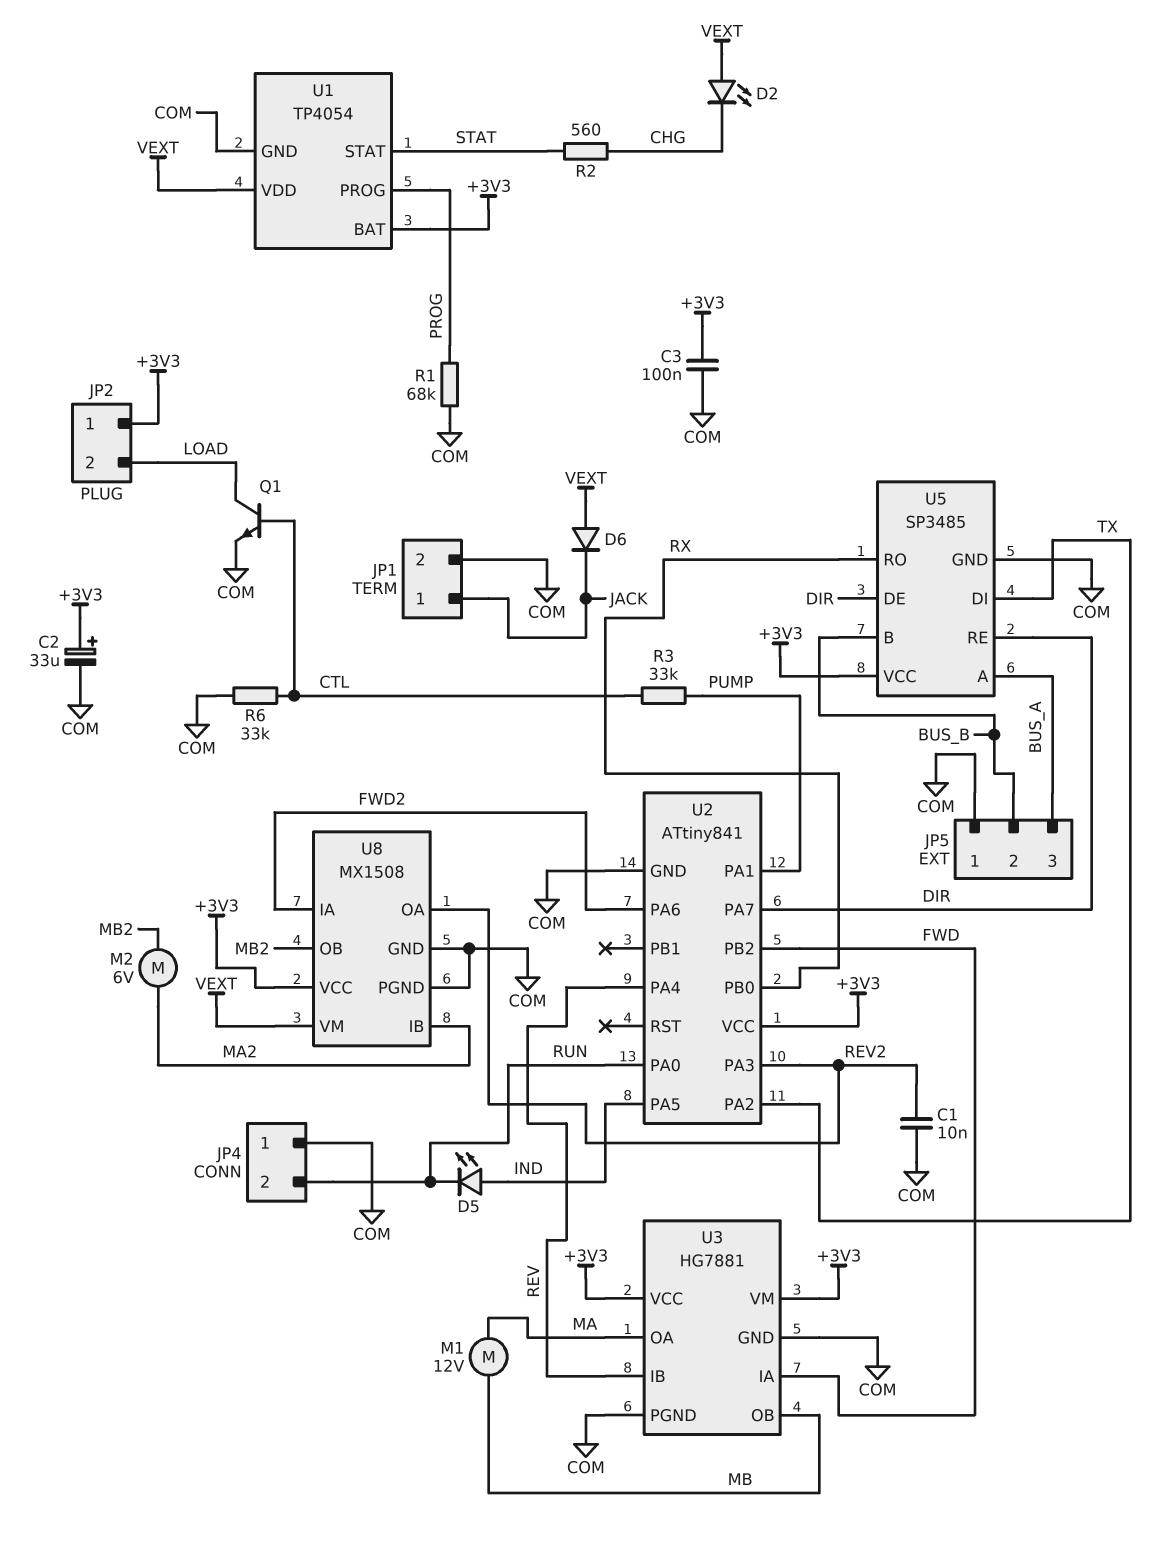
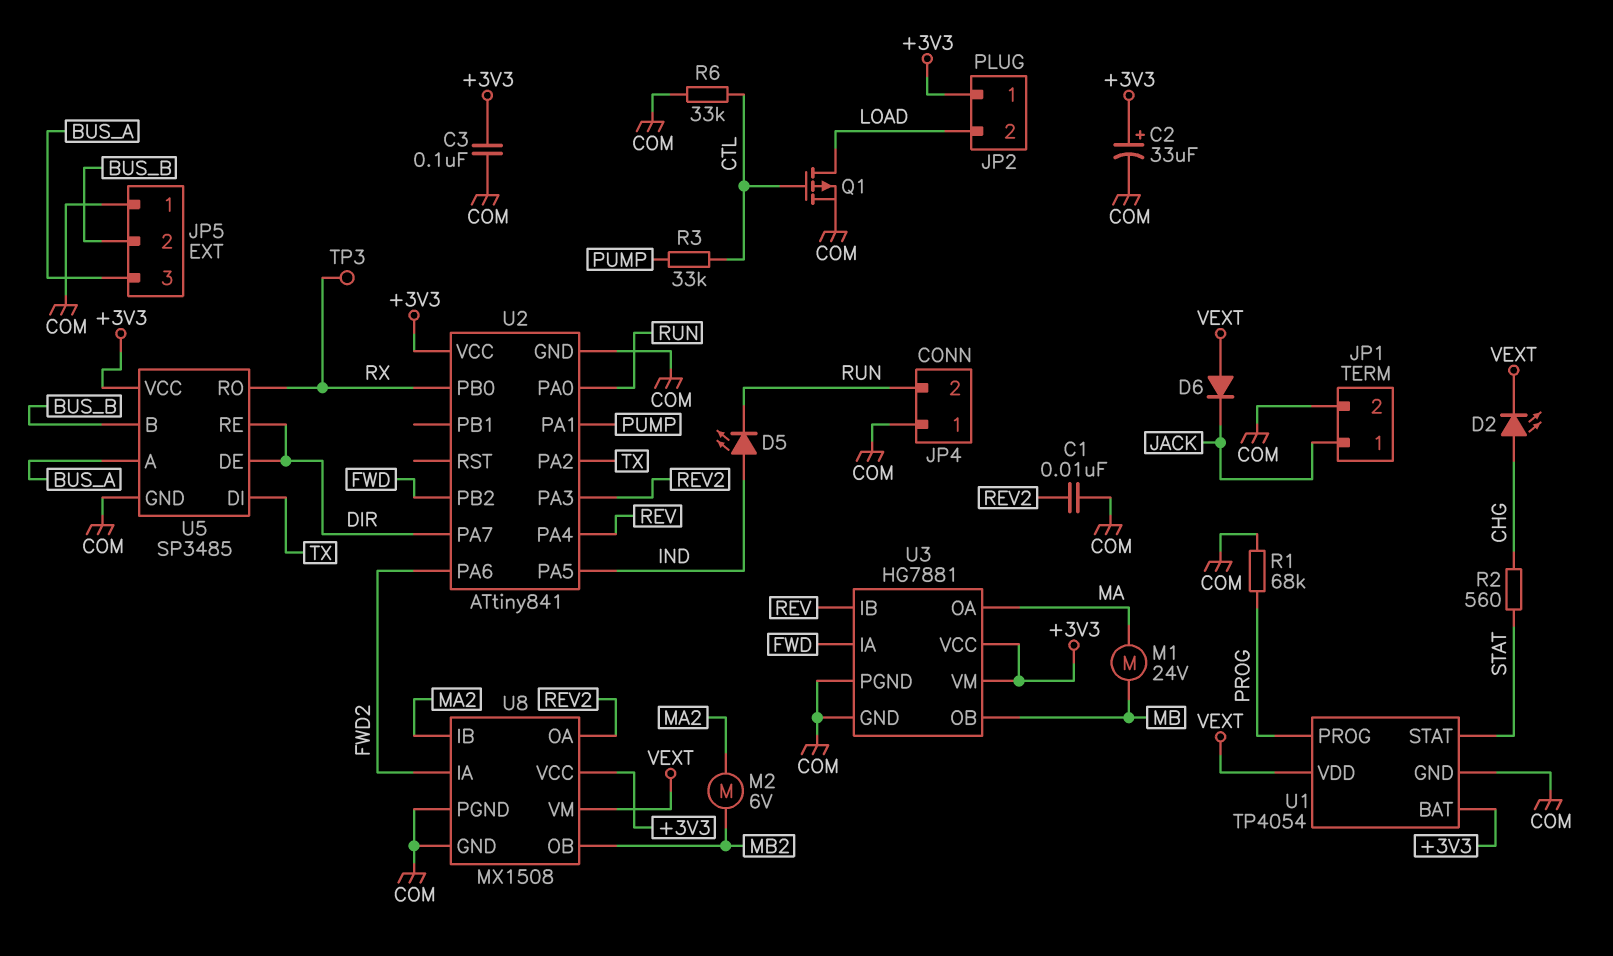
D2: LED (A VEXT, K CHG) -> LED (A CHG, K VEXT)
M1: motor 12V (MA, MB) -> motor 24V (MA, MB)
Q1: NPN (B CTL, C LOAD, E COM) -> PMOS (G CTL, D LOAD, S COM)
TP3: none -> test point (RX)

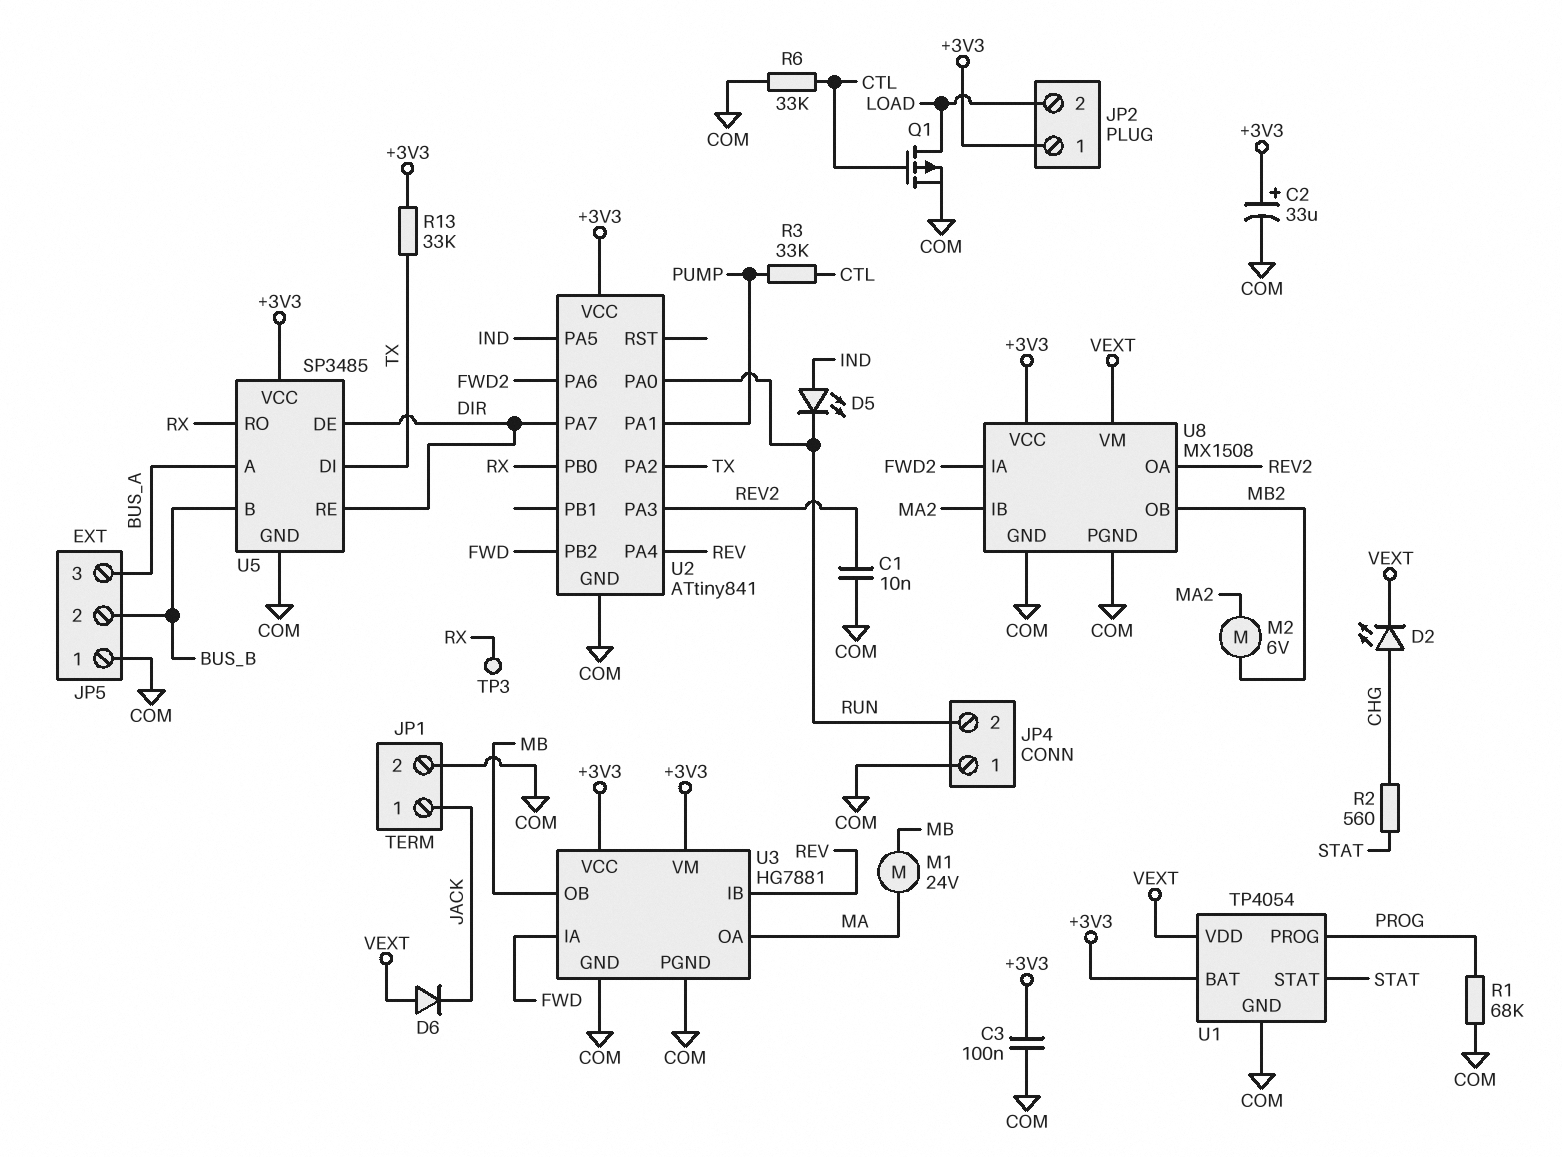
R13: none -> 33k (+3V3, TX)

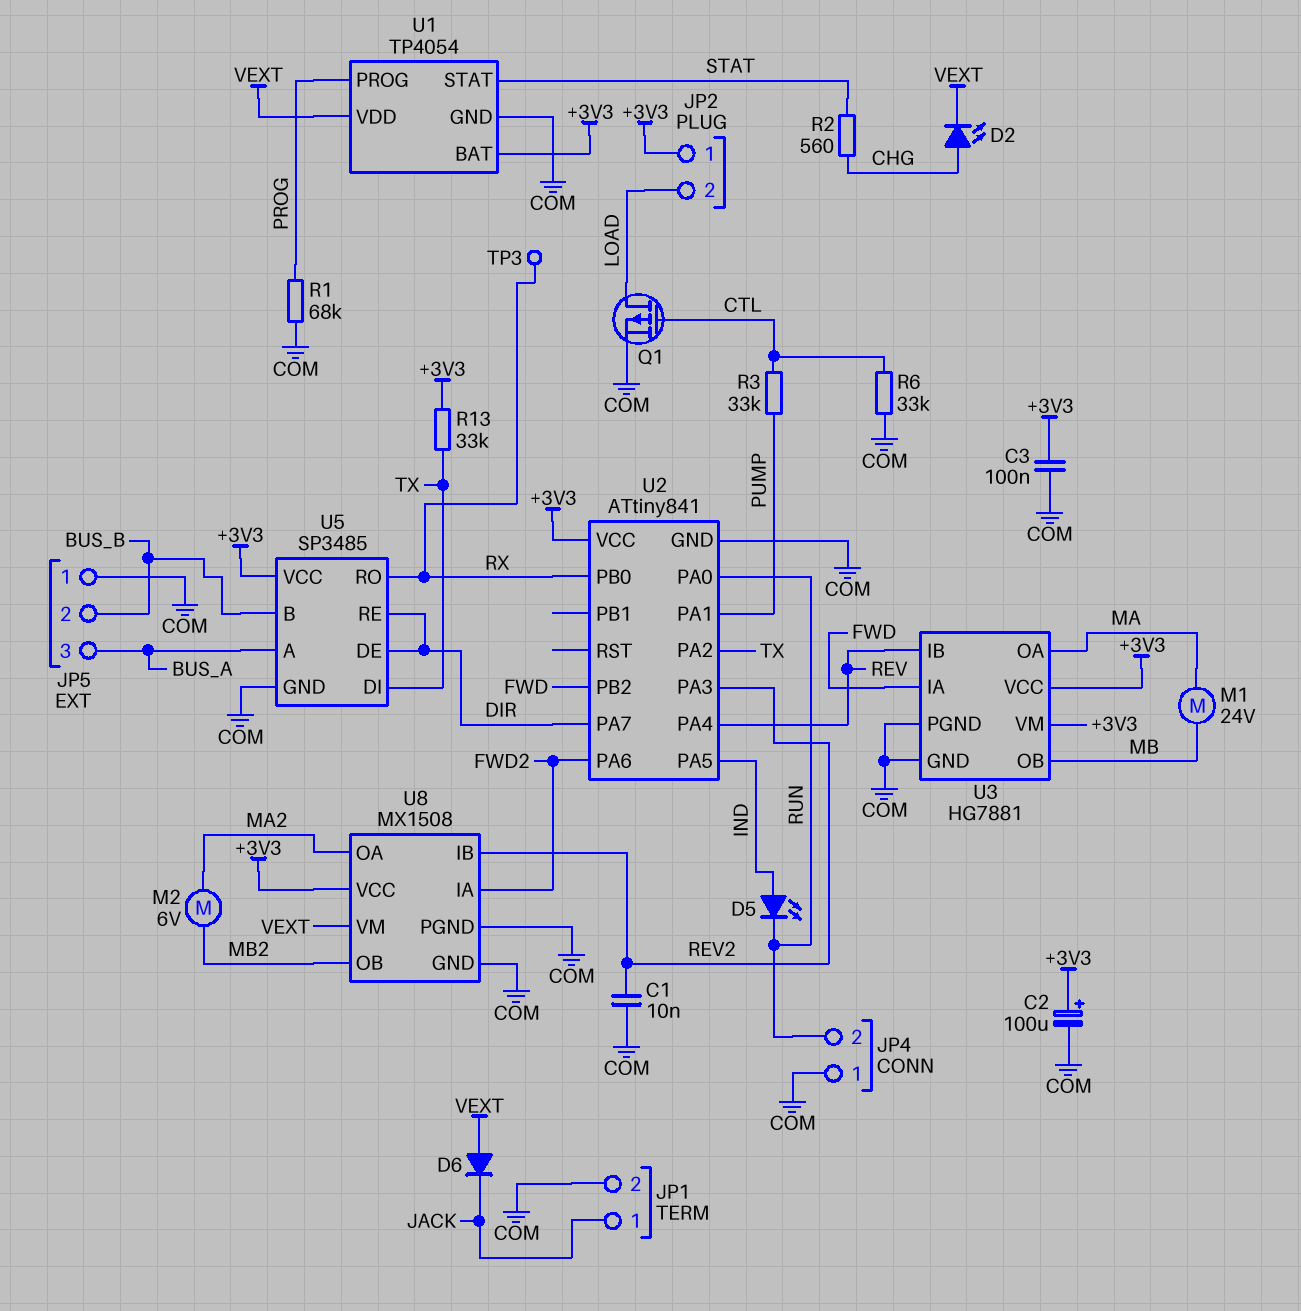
C2: 33uF (plus +3V3, minus COM) -> 100uF (plus +3V3, minus COM)
U8 pin IB: MA2 -> REV2
U8 pin OA: REV2 -> MA2

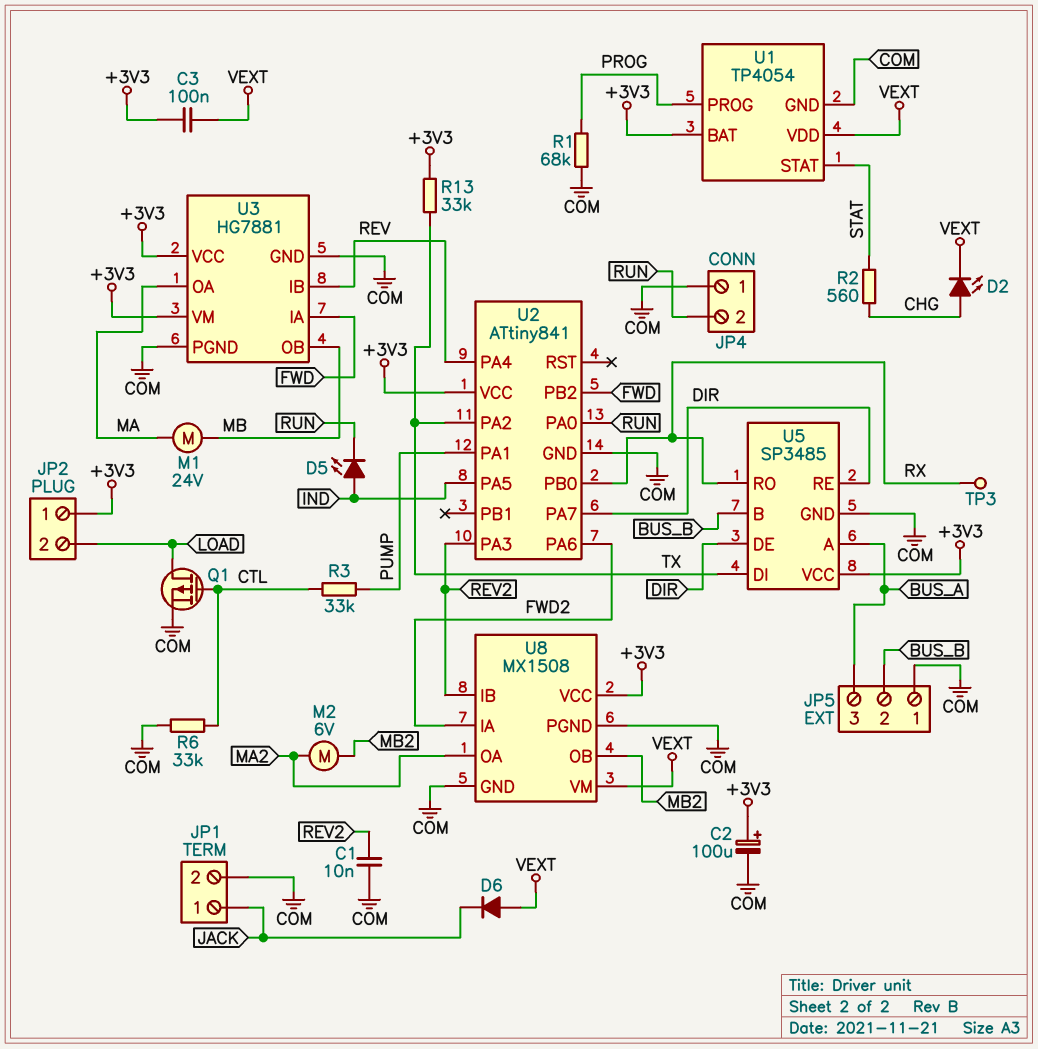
C3: 100nF (+3V3, COM) -> 100nF (+3V3, VEXT)

